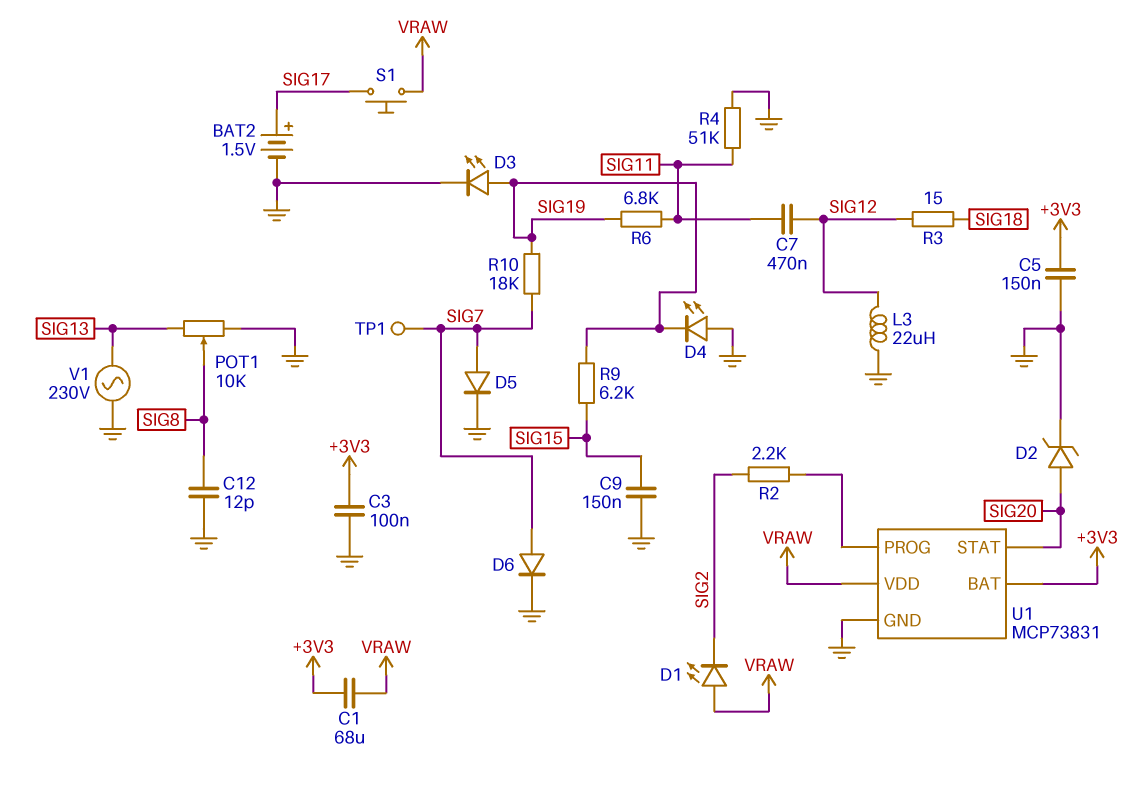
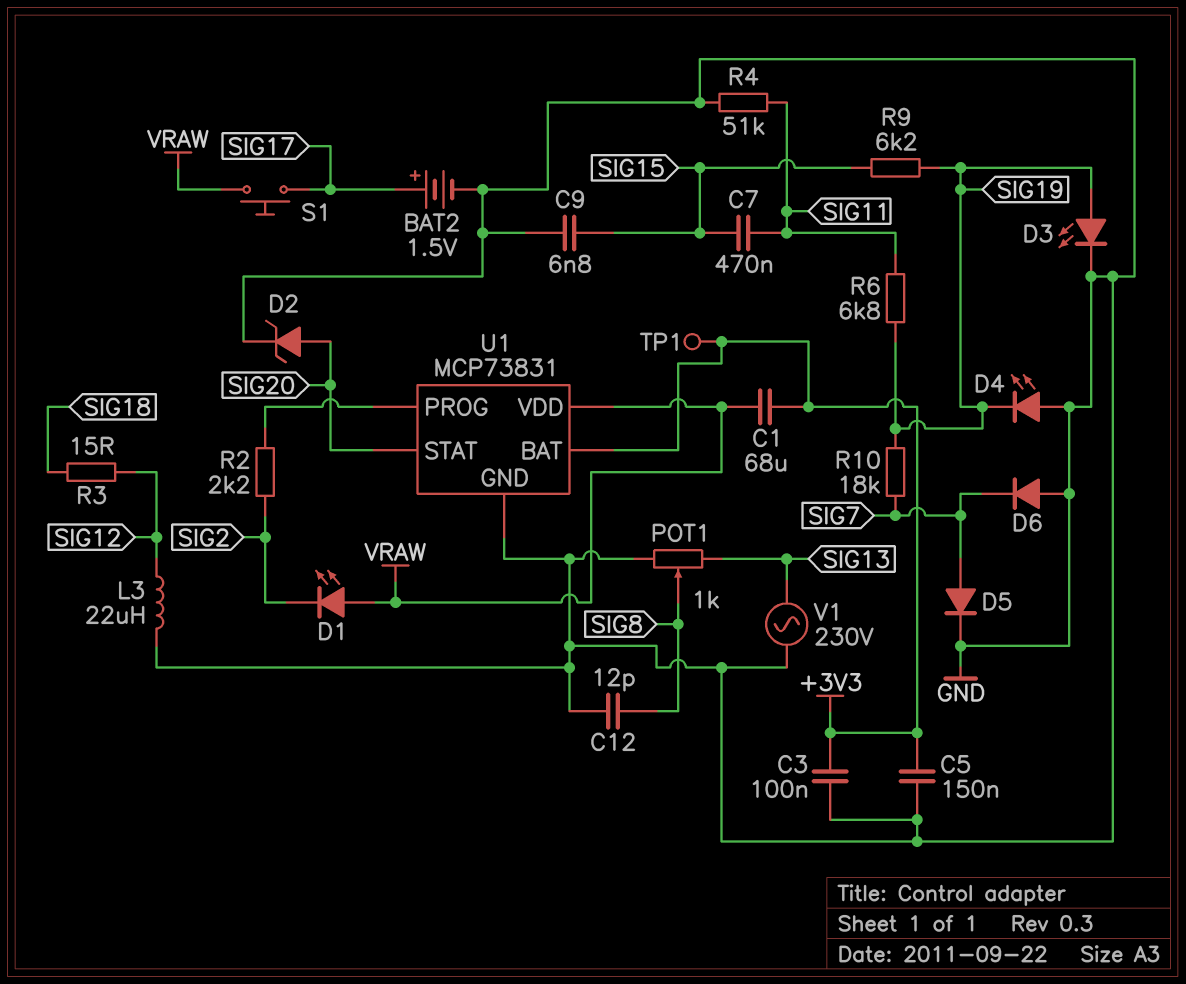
C7: 470nF (SIG11, SIG12) -> 470nF (SIG11, SIG15)
C9: 150nF (GND, SIG15) -> 6.8nF (GND, SIG15)
D6: diode (A SIG7, K GND) -> diode (A GND, K SIG7)
POT1: 10k (GND, SIG13, wiper SIG8) -> 1k (GND, SIG13, wiper SIG8)
TP1: test point (SIG7) -> test point (+3V3)

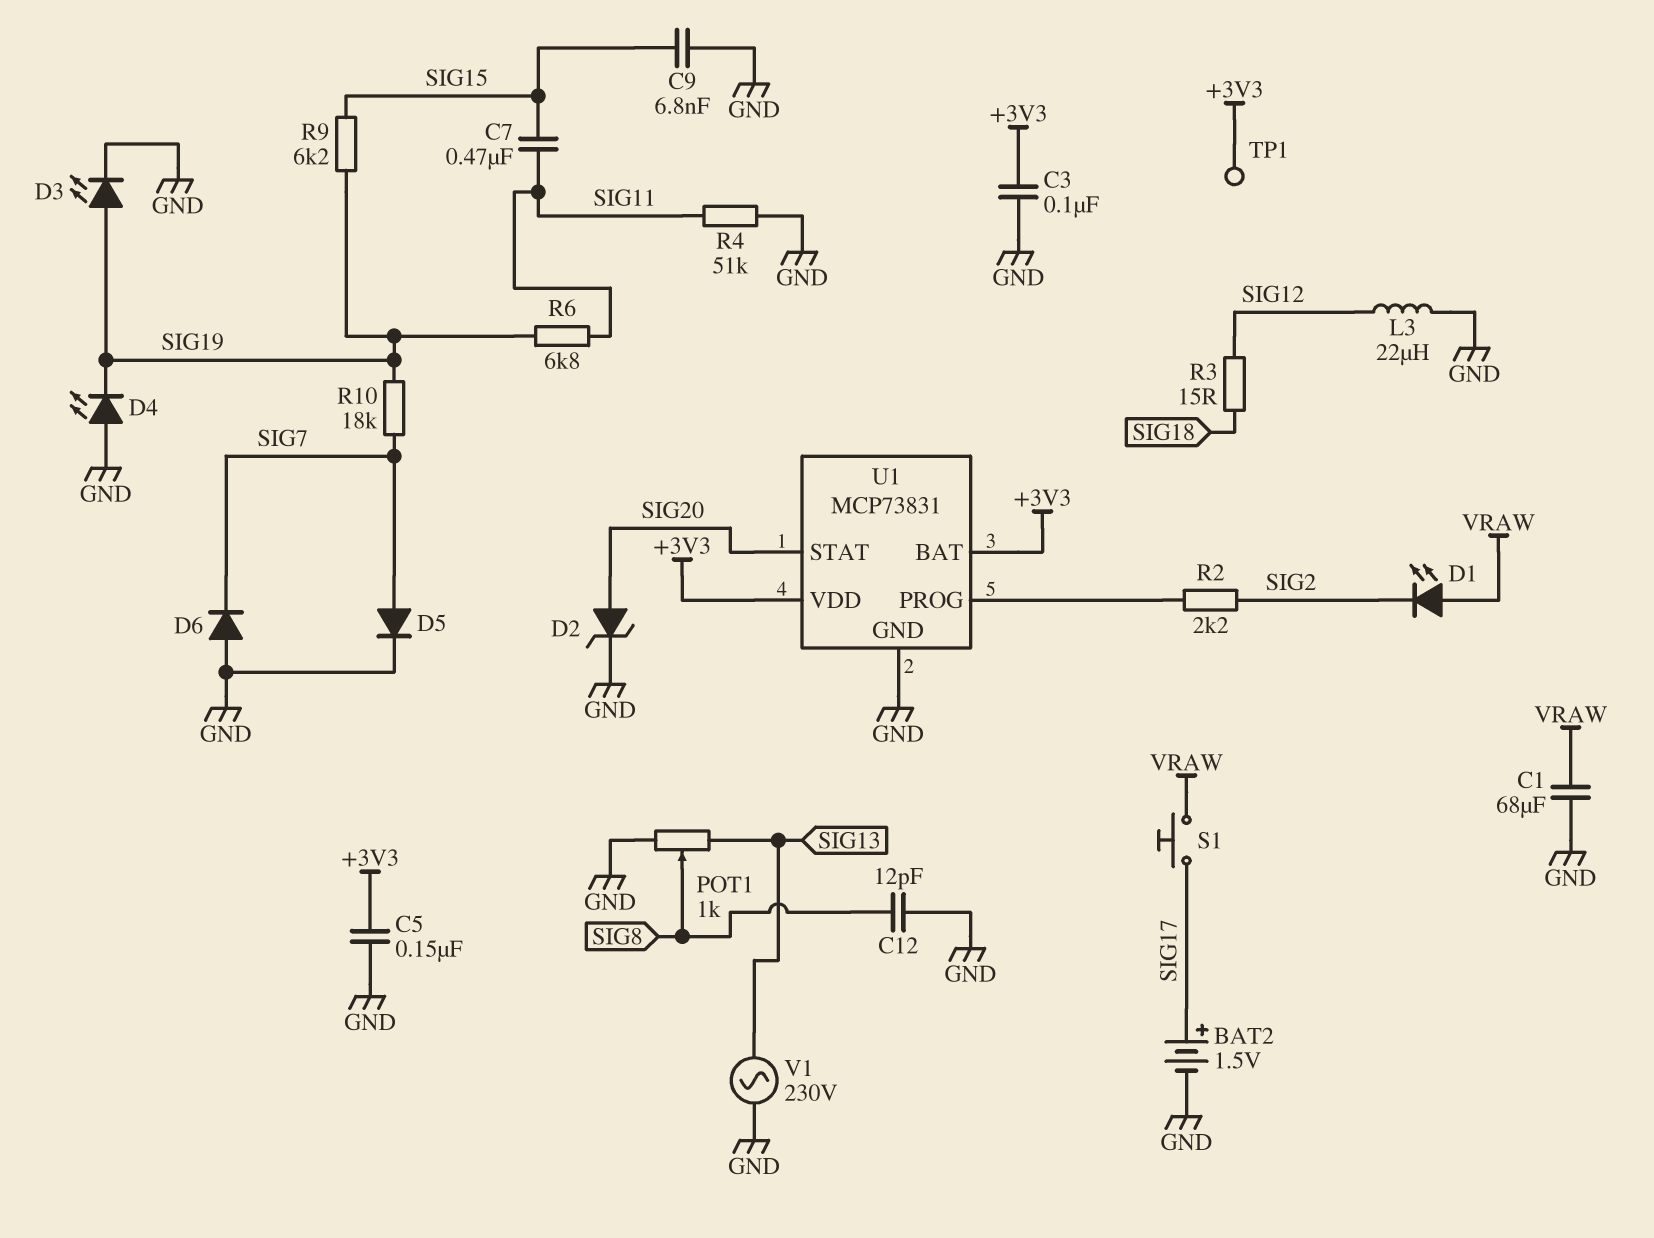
C1: 68uF (+3V3, VRAW) -> 68uF (GND, VRAW)
U1 pin VDD: VRAW -> +3V3

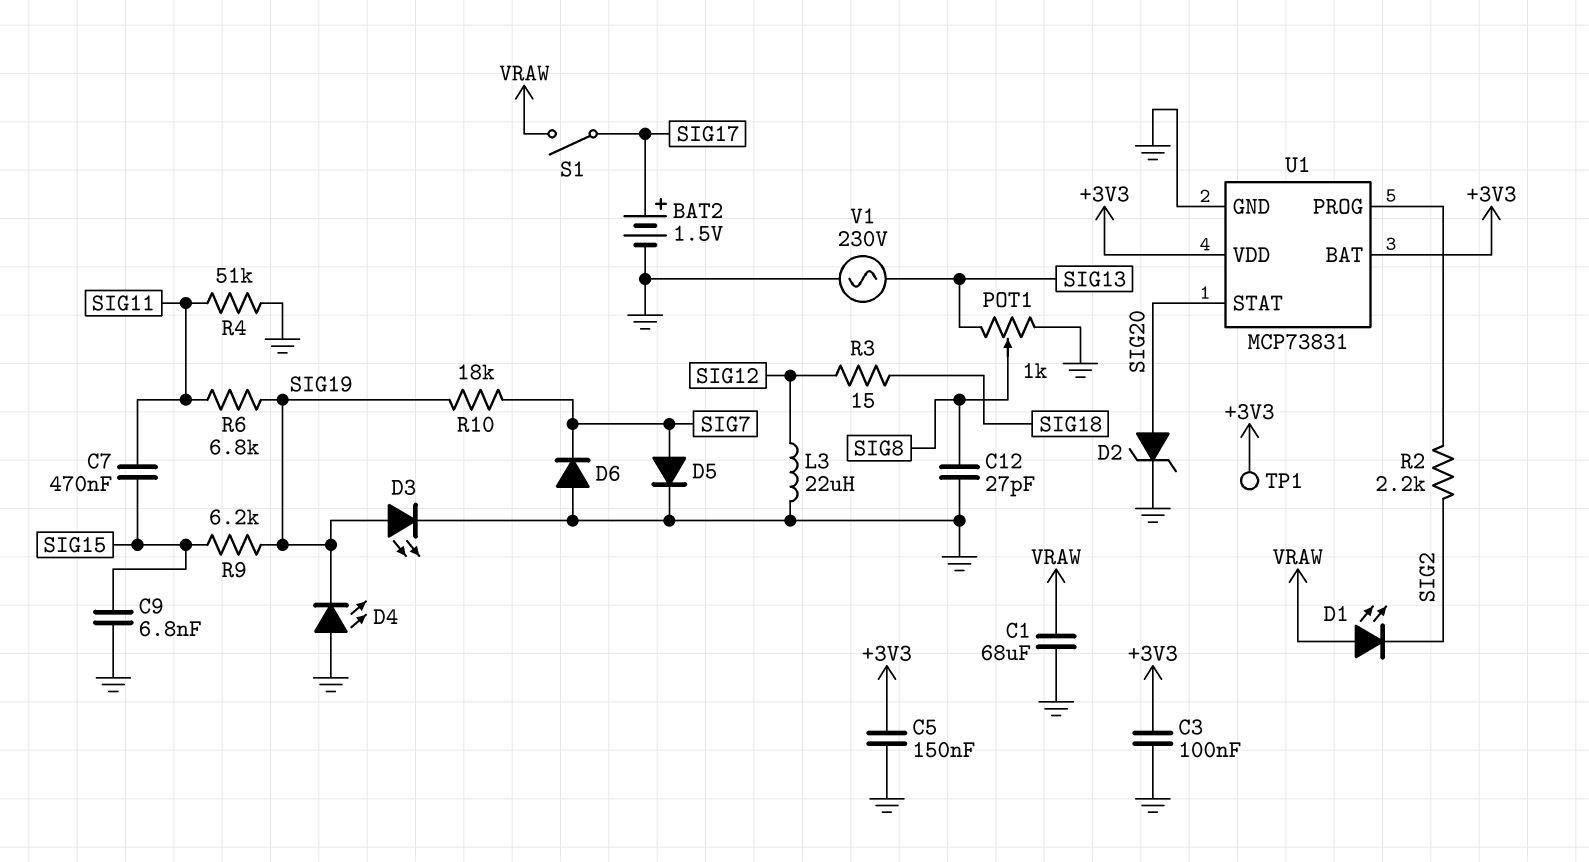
C12: 12pF (GND, SIG8) -> 27pF (GND, SIG8)
S1: button (SIG17, VRAW) -> switch (SIG17, VRAW)

